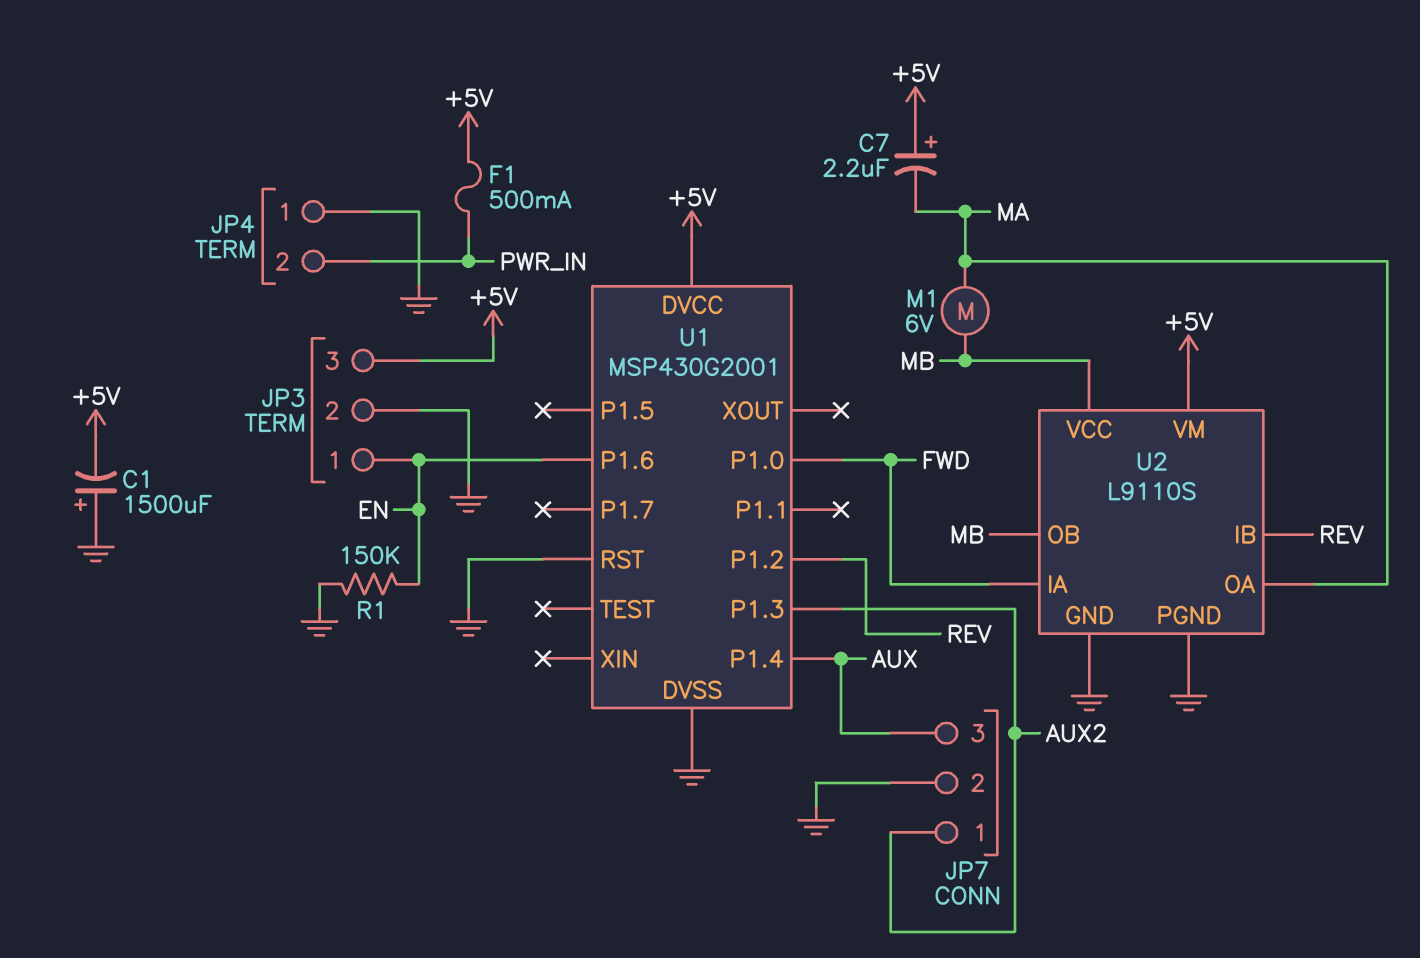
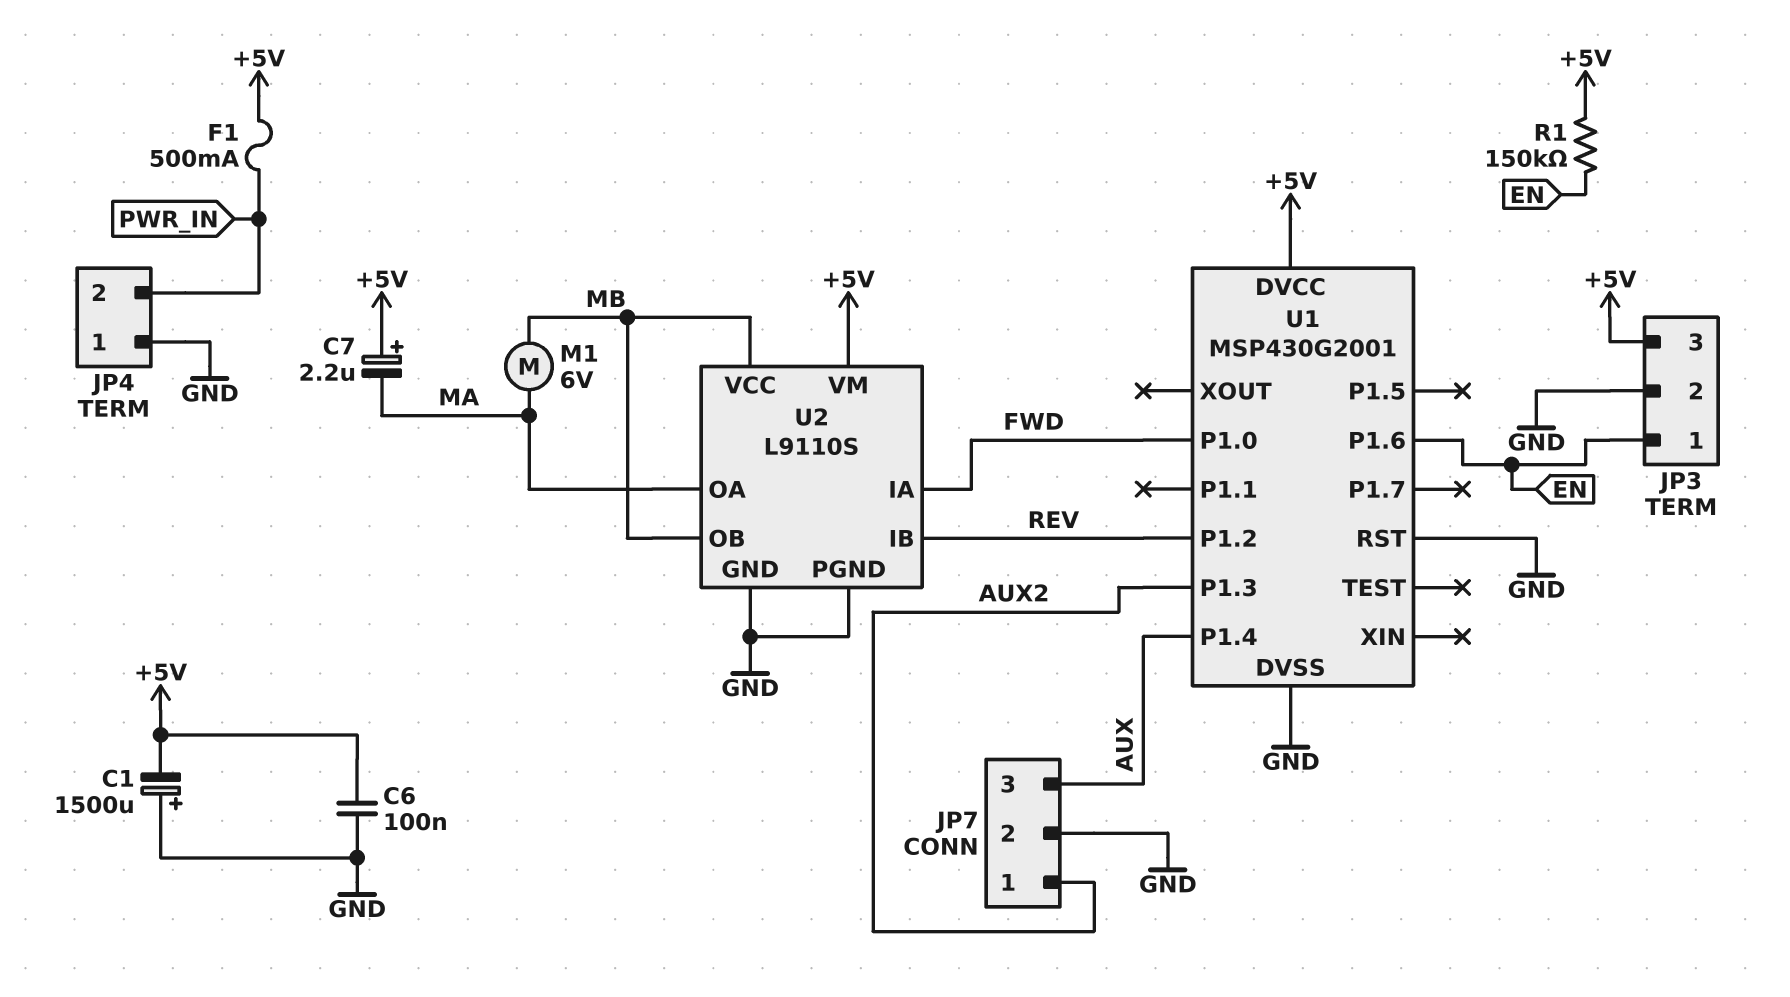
C6: none -> 100nF (+5V, GND)
R1: 150k (EN, GND) -> 150k (+5V, EN)

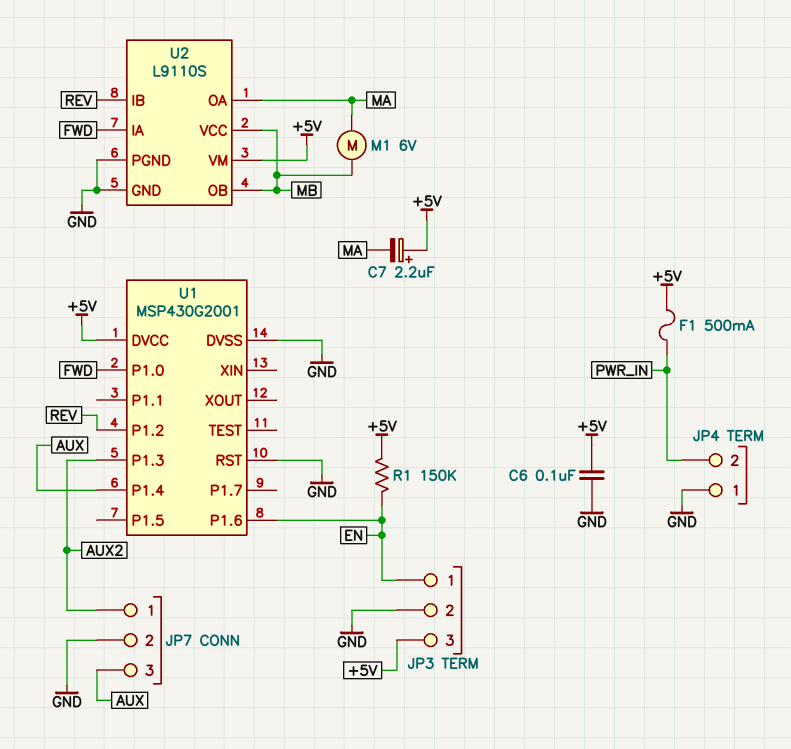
C1: 1500uF (plus GND, minus +5V) -> none

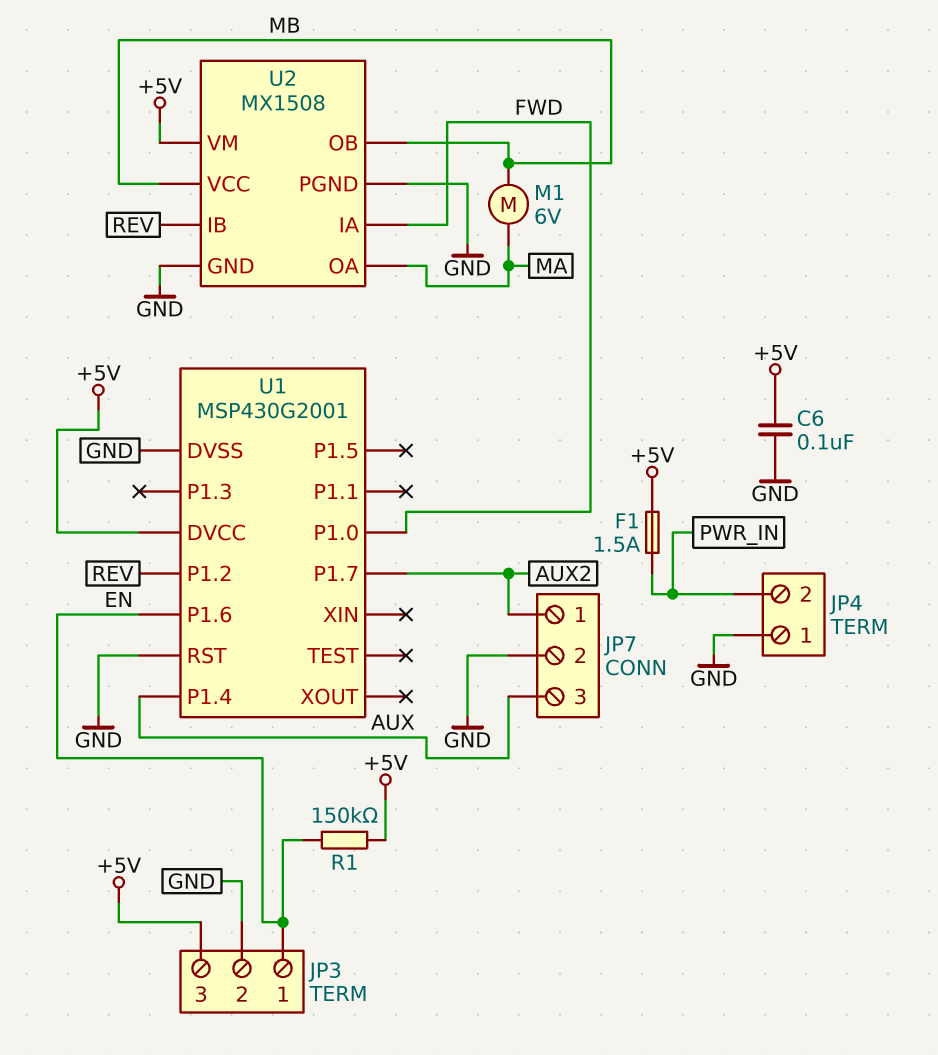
C7: 2.2uF (plus +5V, minus MA) -> none
F1: 500mA (+5V, PWR_IN) -> 1.5A (+5V, PWR_IN)
U1 pin P1.3: AUX2 -> none
U1 pin P1.7: none -> AUX2
U2: L9110S -> MX1508

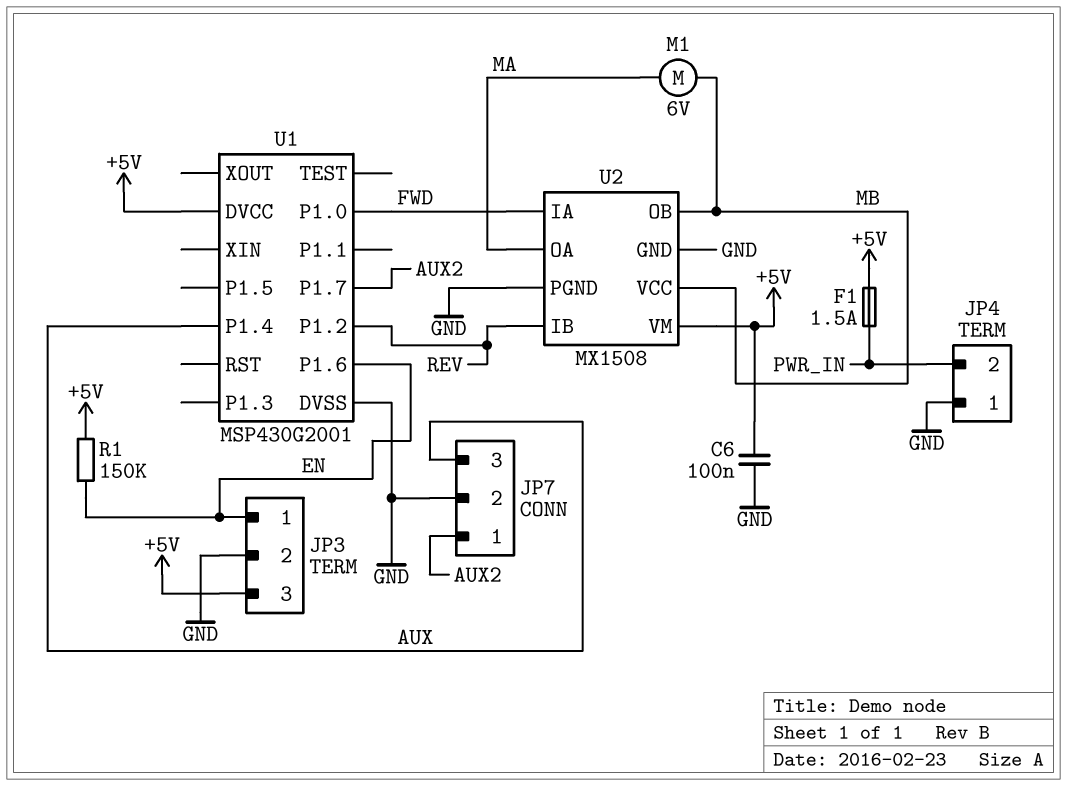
U1 pin RST: GND -> none

